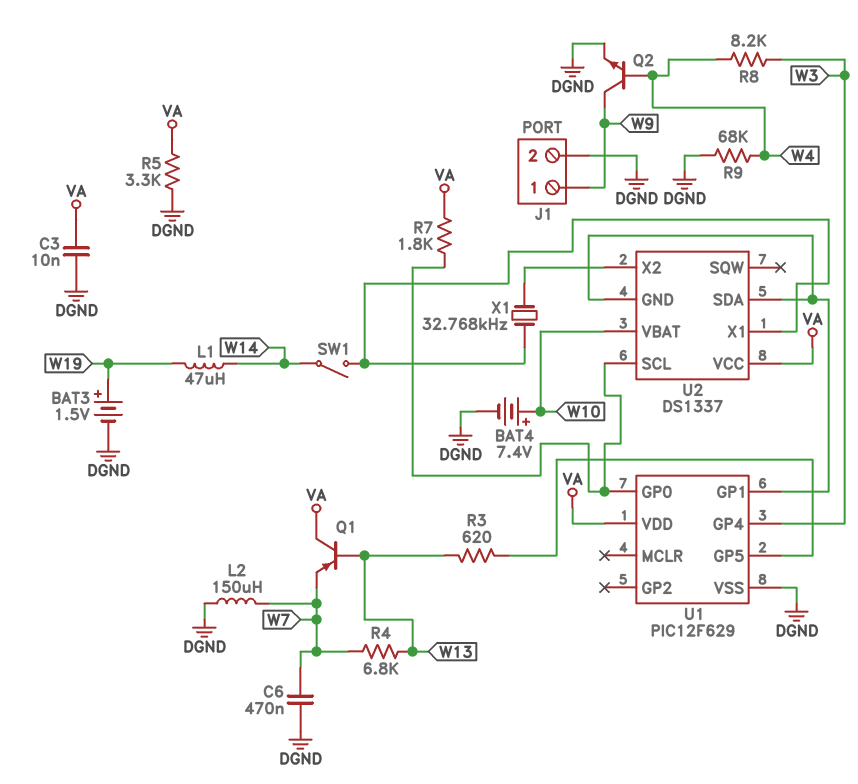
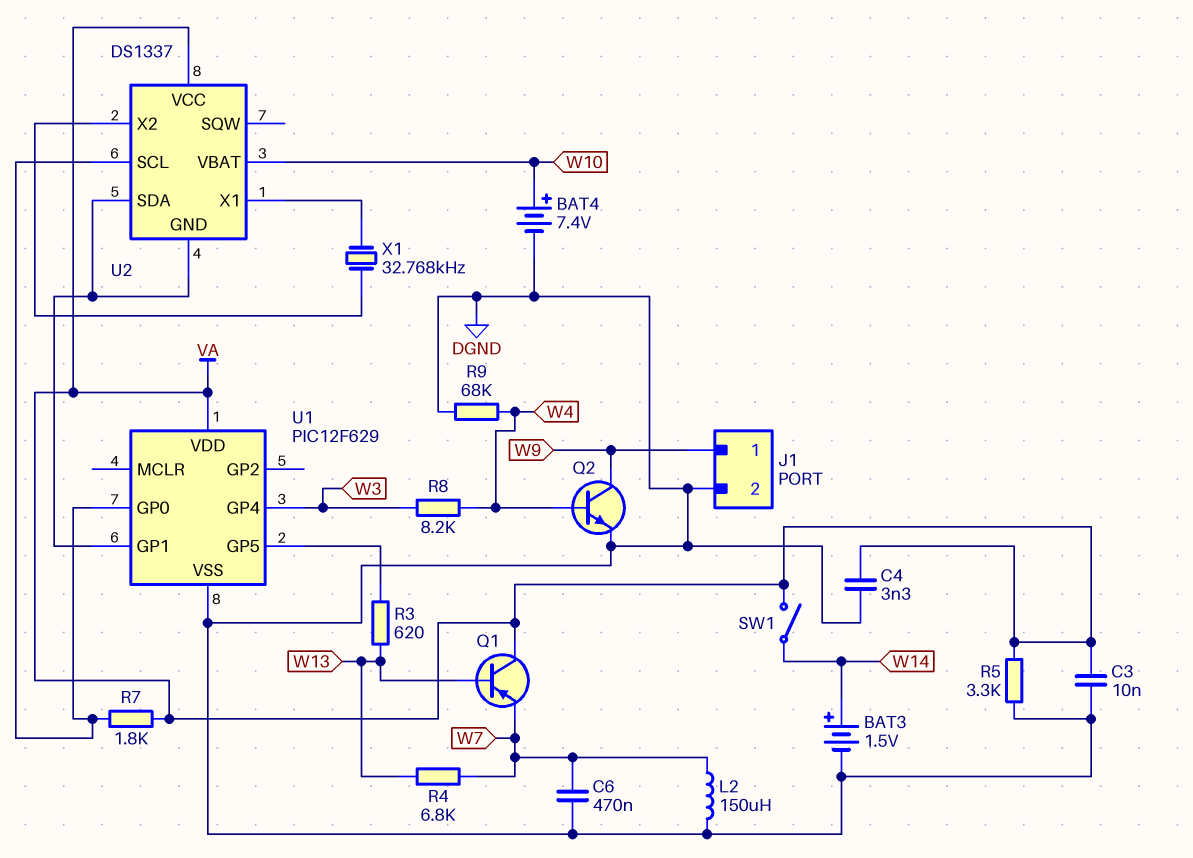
BAT3: 1.5V (plus W19, minus DGND) -> 1.5V (plus W14, minus DGND)
C4: none -> 3.3nF (DGND, VA)
L1: 47uH (W14, W19) -> none
SW1: switch (U2/X1, W14) -> switch (VA, W14)

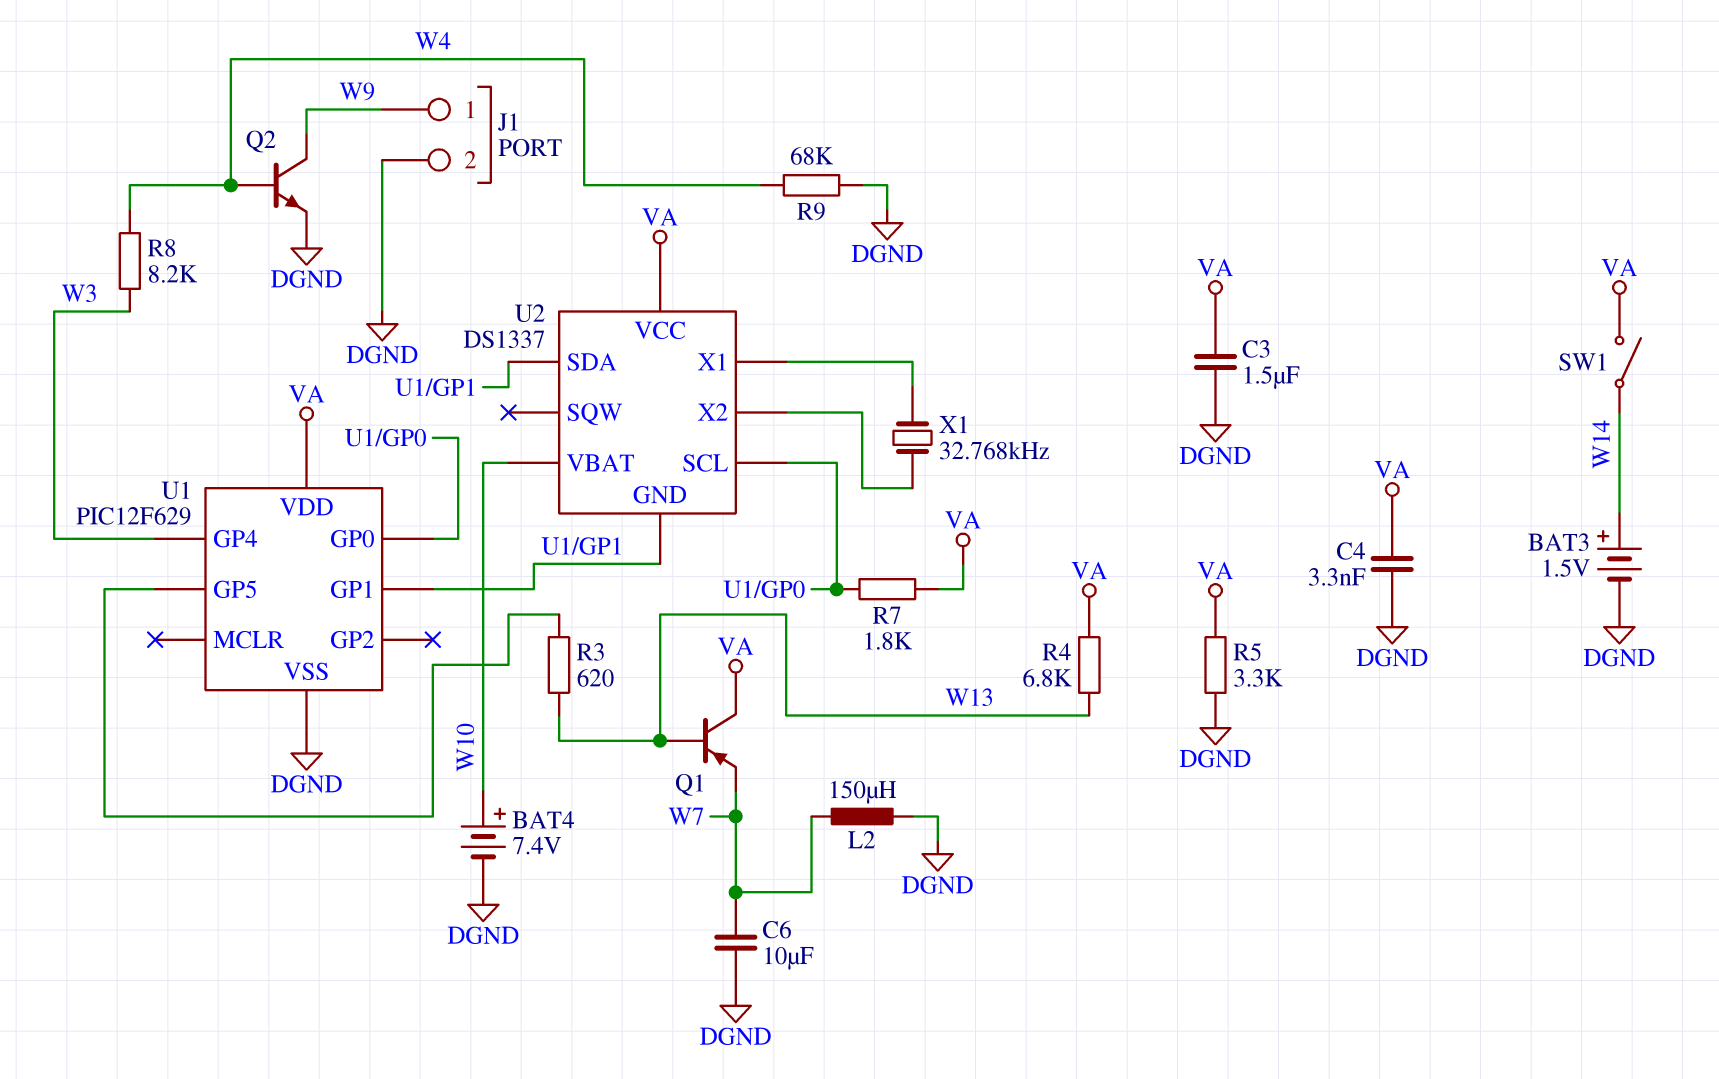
C3: 10nF (DGND, VA) -> 1.5uF (DGND, VA)
C6: 470nF (DGND, W7) -> 10uF (DGND, W7)
R4: 6.8k (W7, W13) -> 6.8k (VA, W13)

